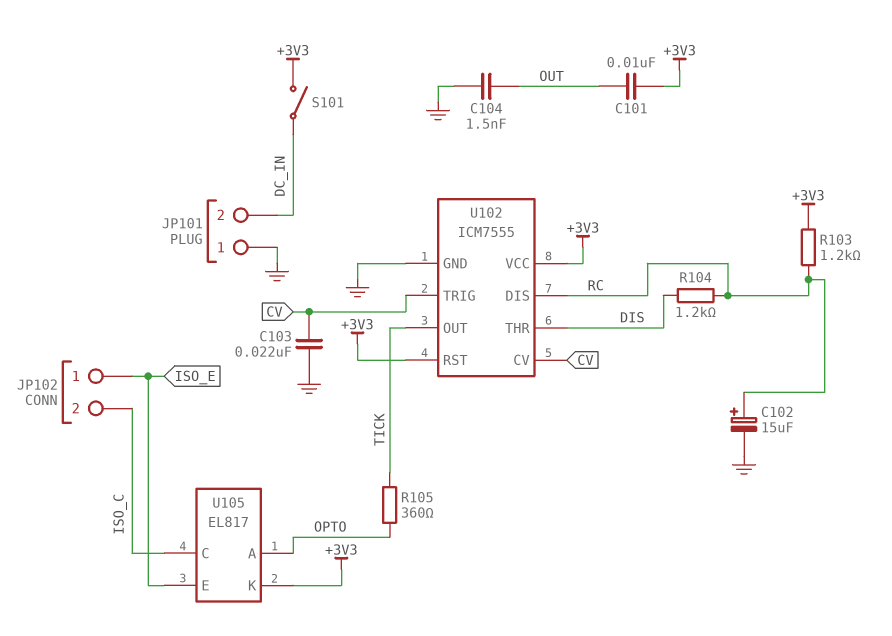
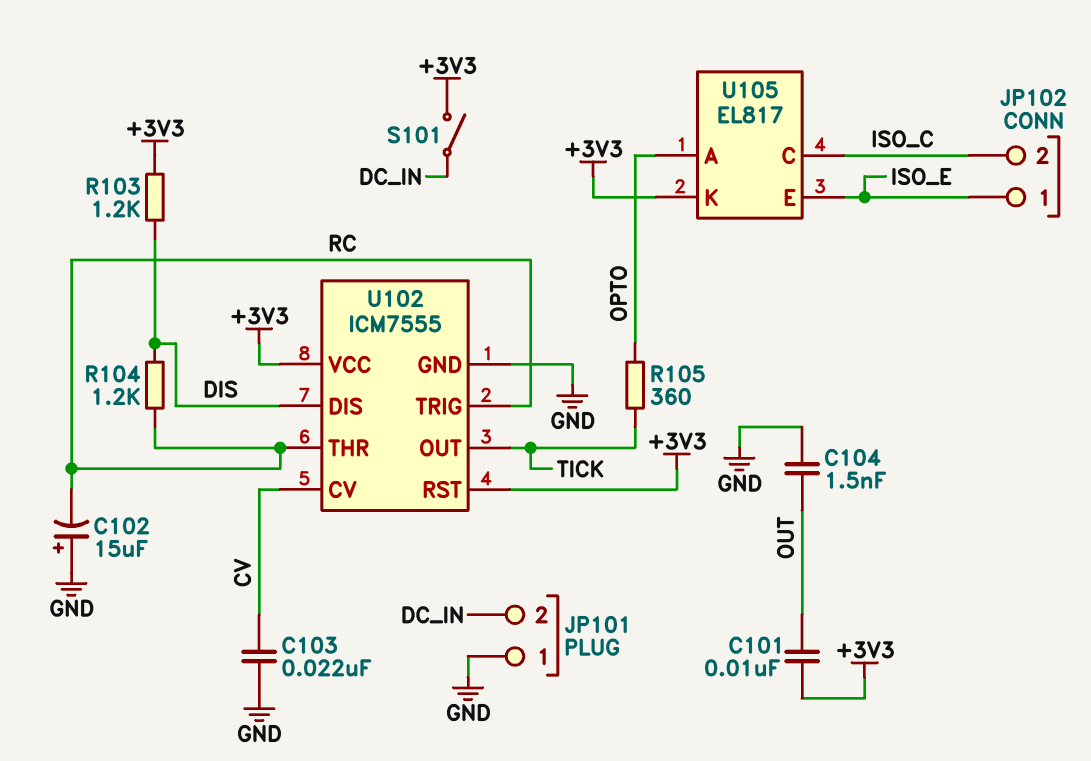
C102: 15uF (plus RC, minus GND) -> 15uF (plus GND, minus RC)
R103: 1.2k (+3V3, RC) -> 1.2k (+3V3, DIS)
U102 pin DIS: RC -> DIS
U102 pin THR: DIS -> RC
U102 pin TRIG: CV -> RC

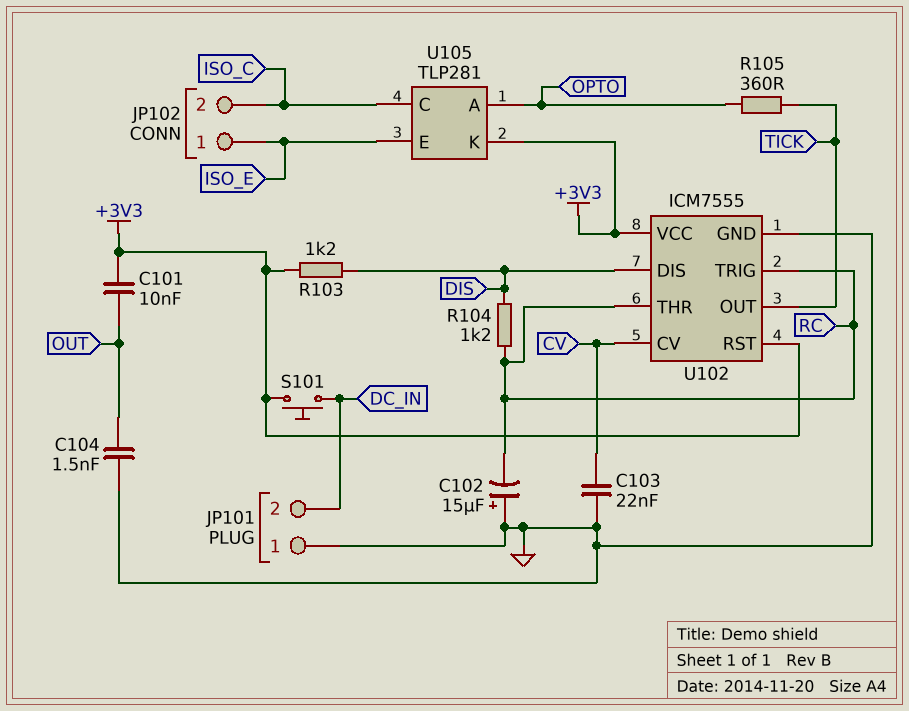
S101: switch (+3V3, DC_IN) -> button (+3V3, DC_IN)
U105: EL817 -> TLP281

